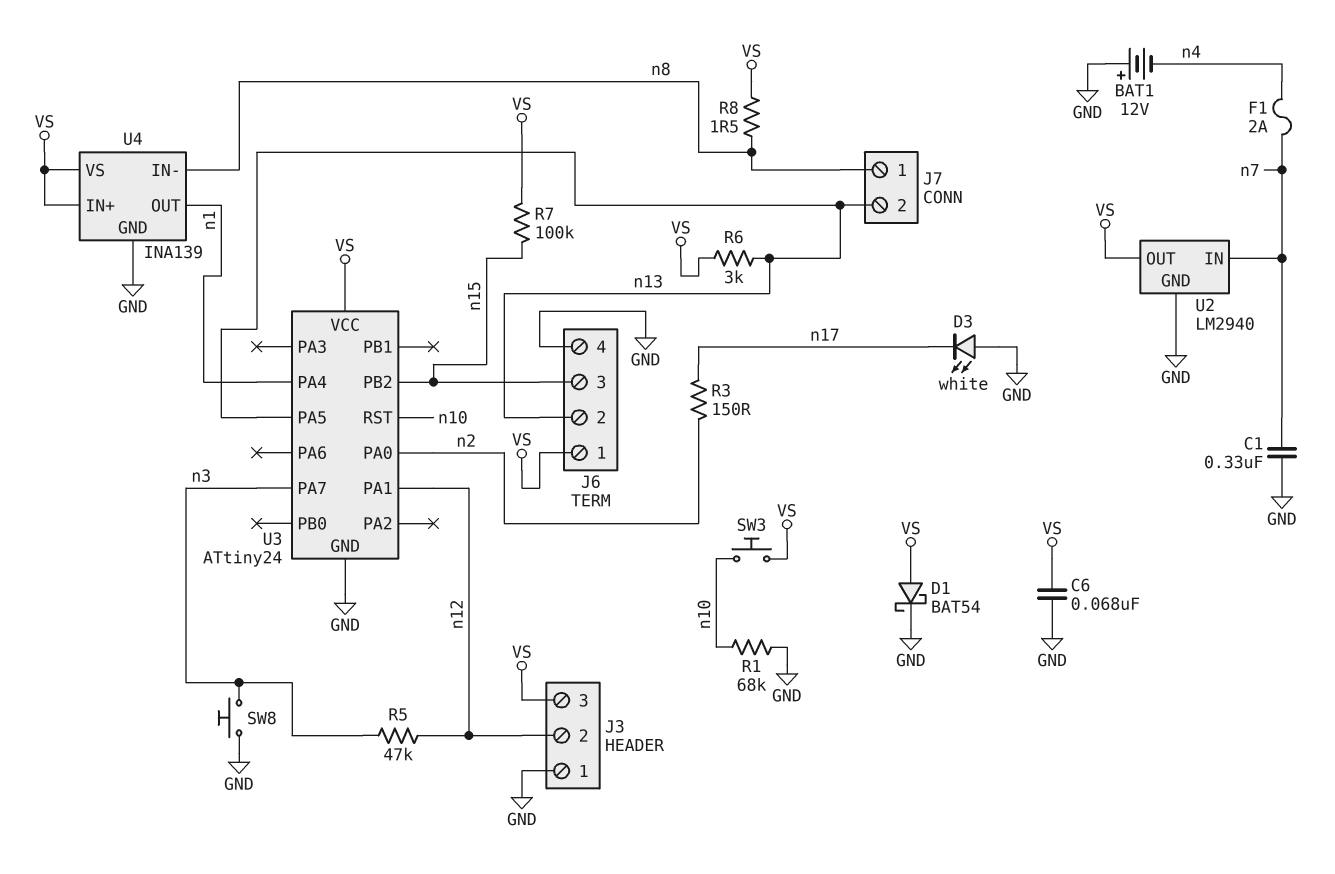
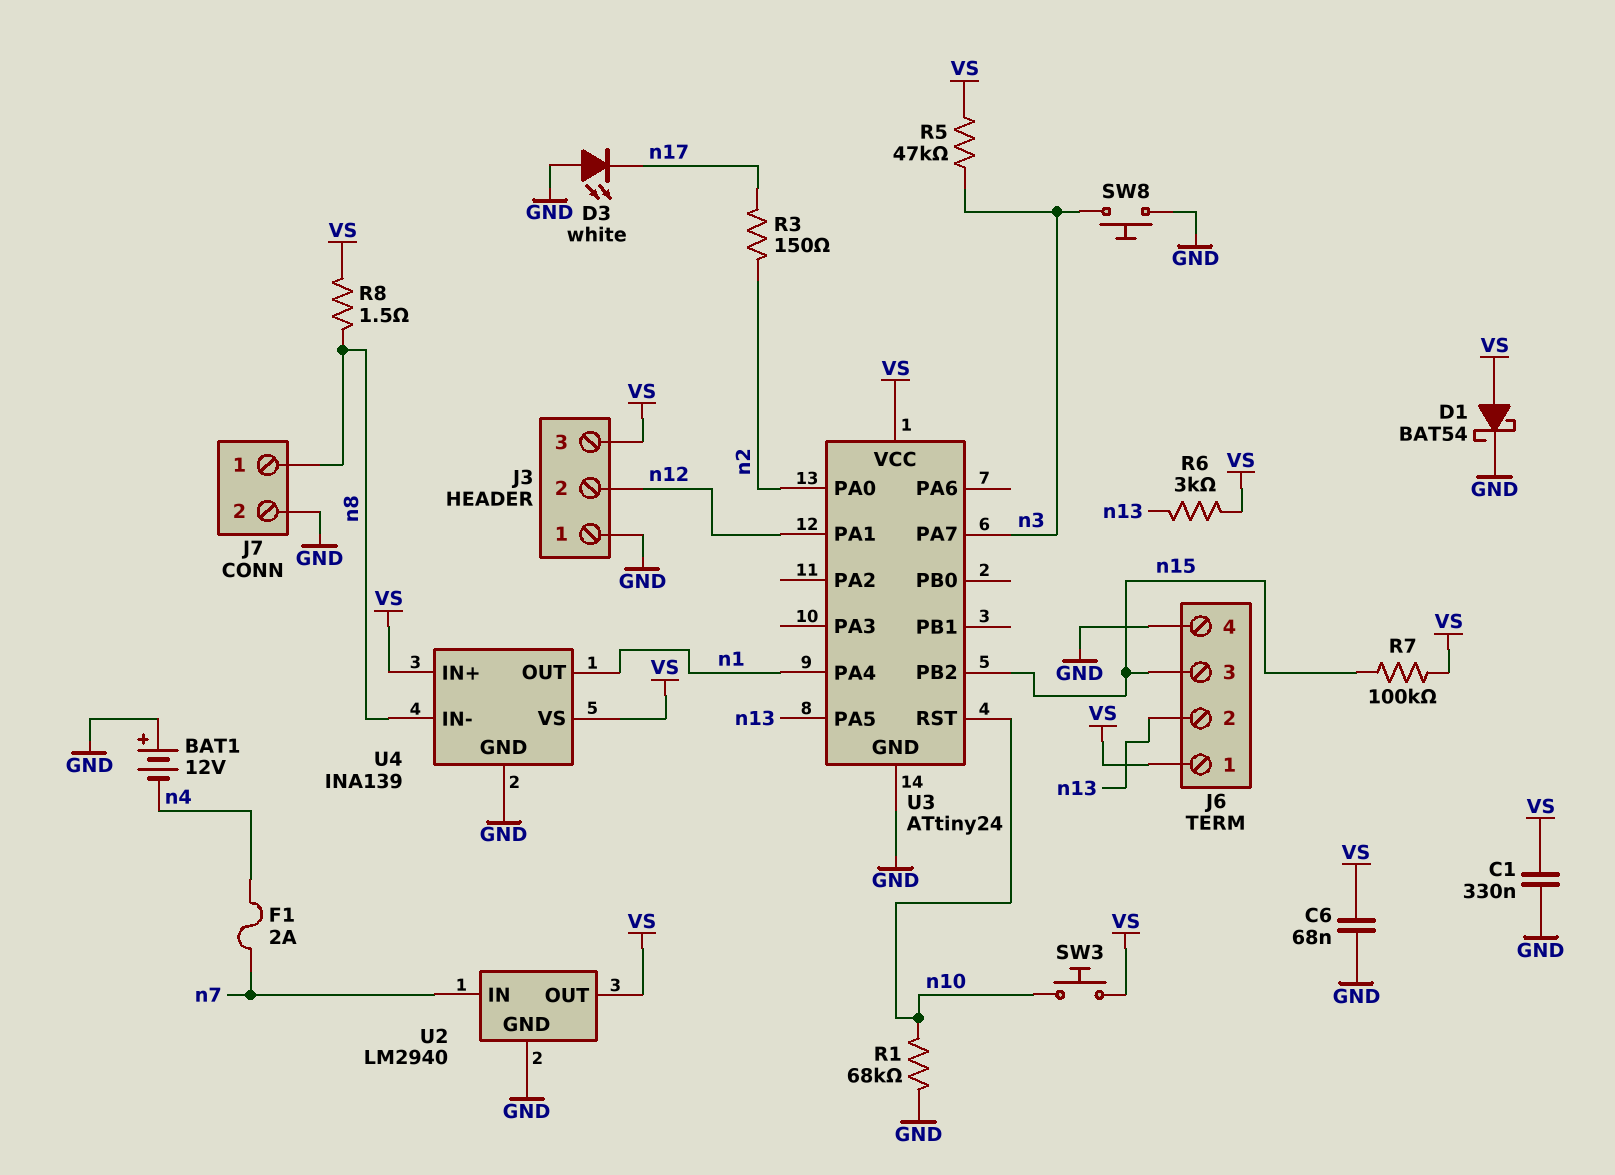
C1: 330nF (GND, n7) -> 330nF (GND, VS)
J7 pin 2: n13 -> GND
R5: 47k (n3, n12) -> 47k (VS, n3)

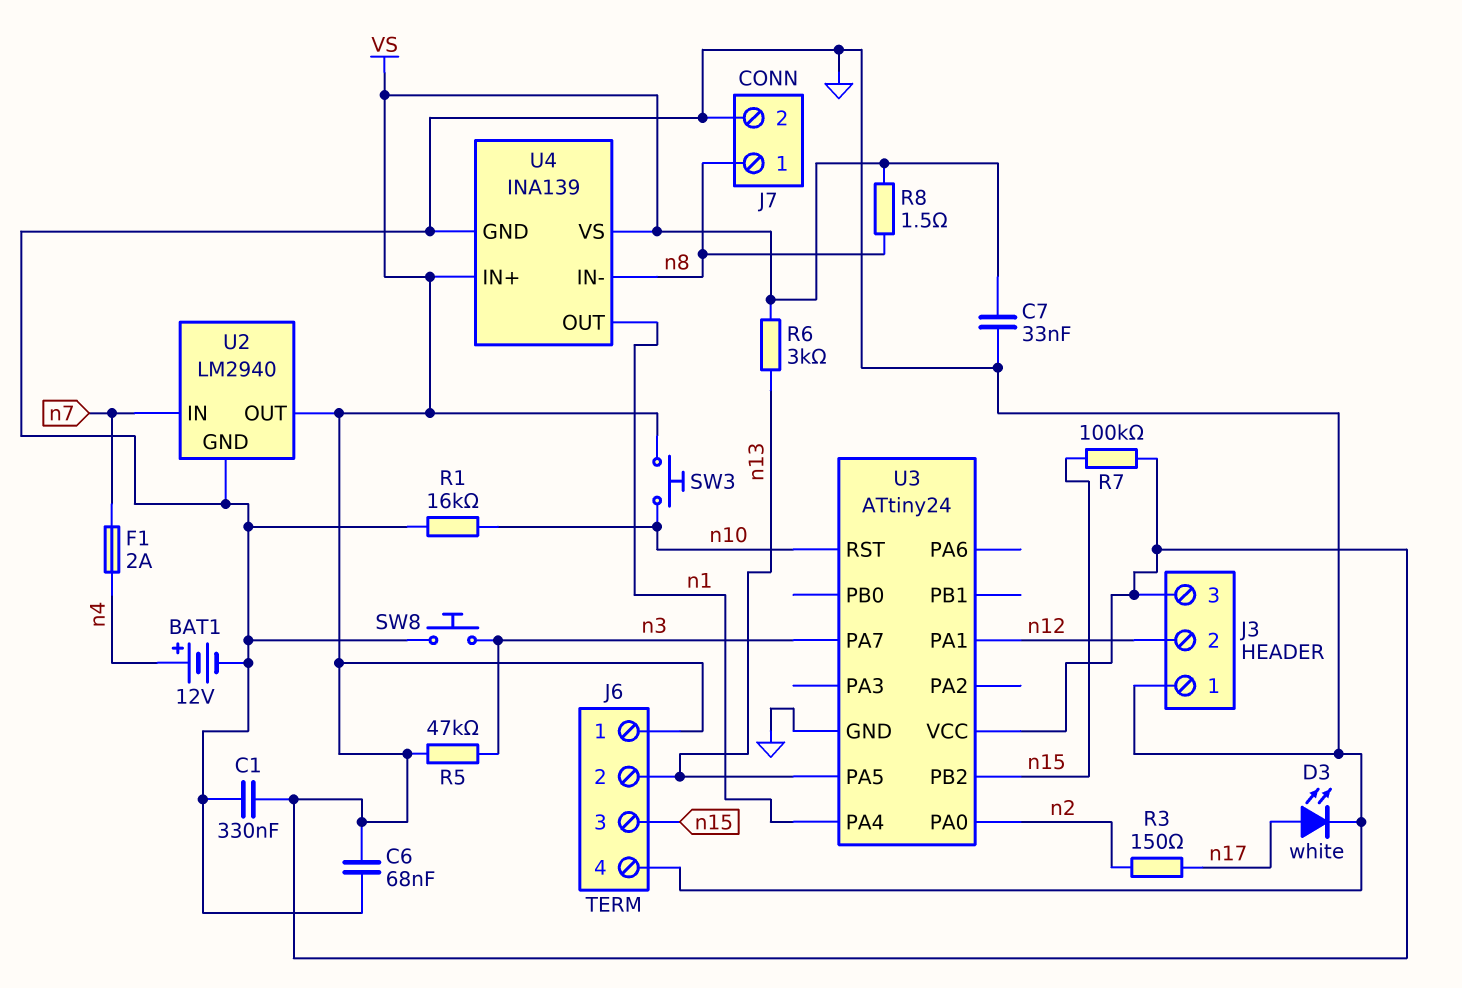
BAT1: 12V (plus GND, minus n4) -> 12V (plus n4, minus GND)
C7: none -> 33nF (GND, VS)
D1: schottky BAT54 (A VS, K GND) -> none
D3: LED white (A GND, K n17) -> LED white (A n17, K GND)
R1: 68k (GND, n10) -> 16k (GND, n10)

